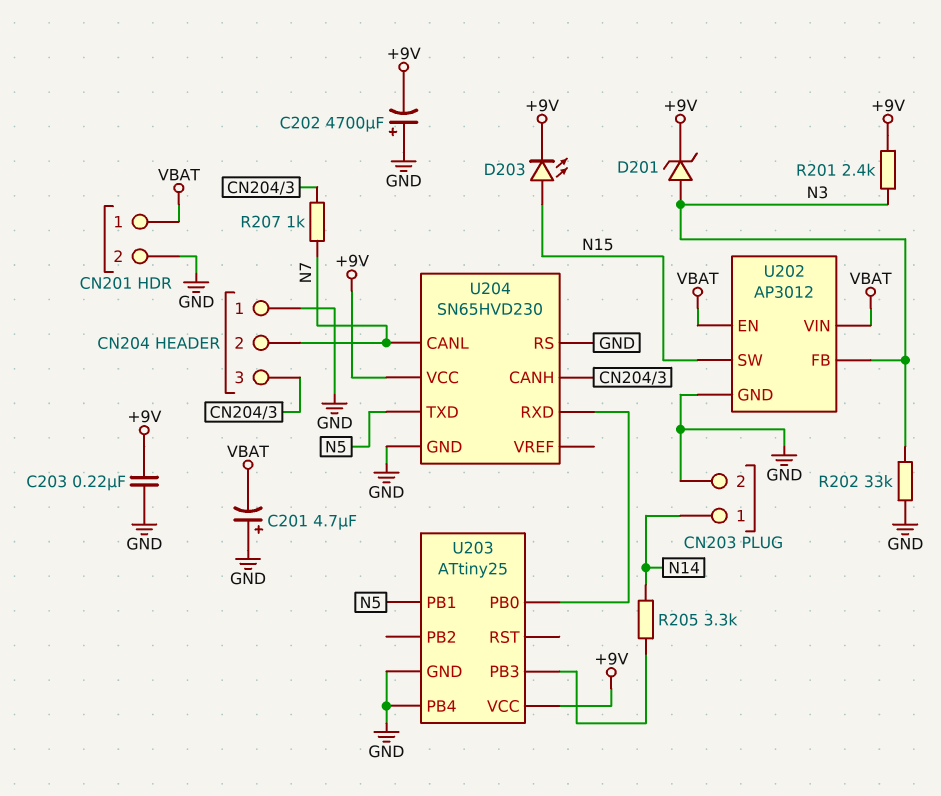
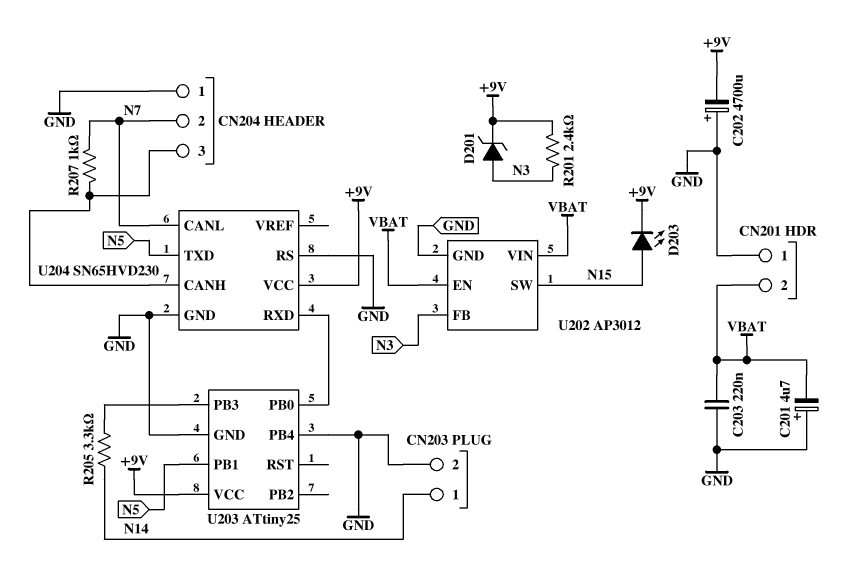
C203: 220nF (+9V, GND) -> 220nF (GND, VBAT)
CN201 pin 1: VBAT -> GND
CN201 pin 2: GND -> VBAT
R202: 33k (GND, N3) -> none

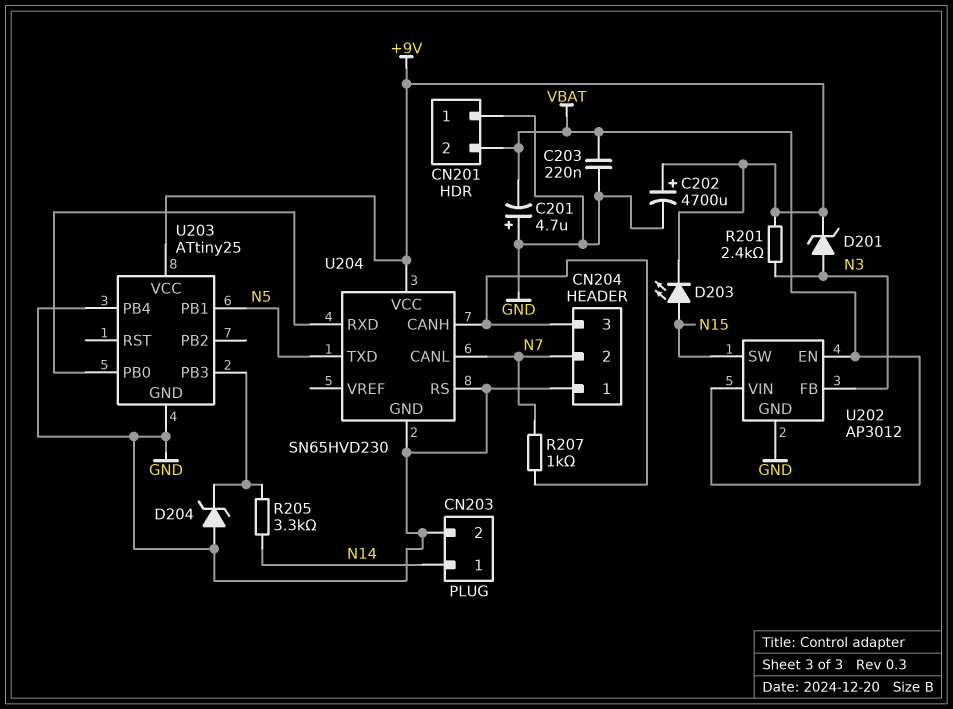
C202: 4700uF (plus GND, minus +9V) -> 4700uF (plus +9V, minus GND)
D204: none -> zener (A GND, K U203/PB3)

